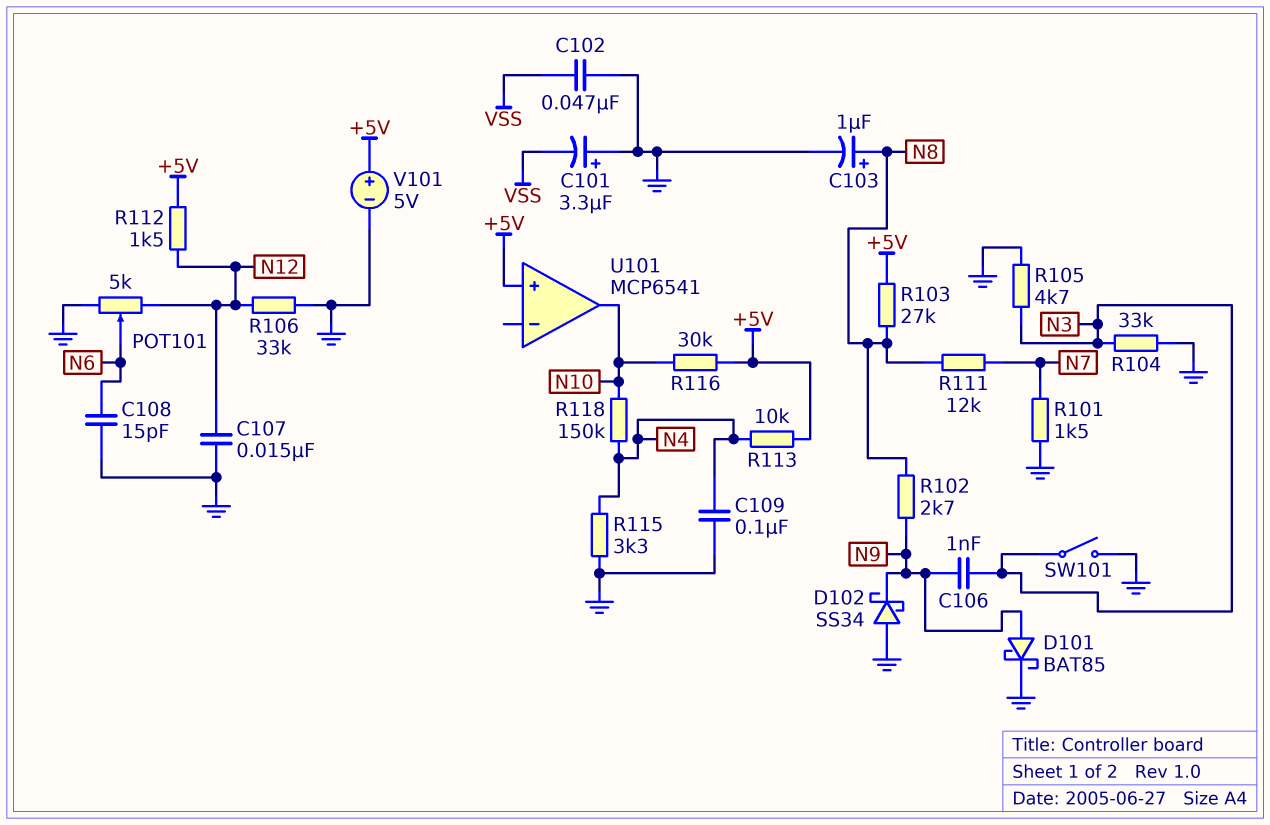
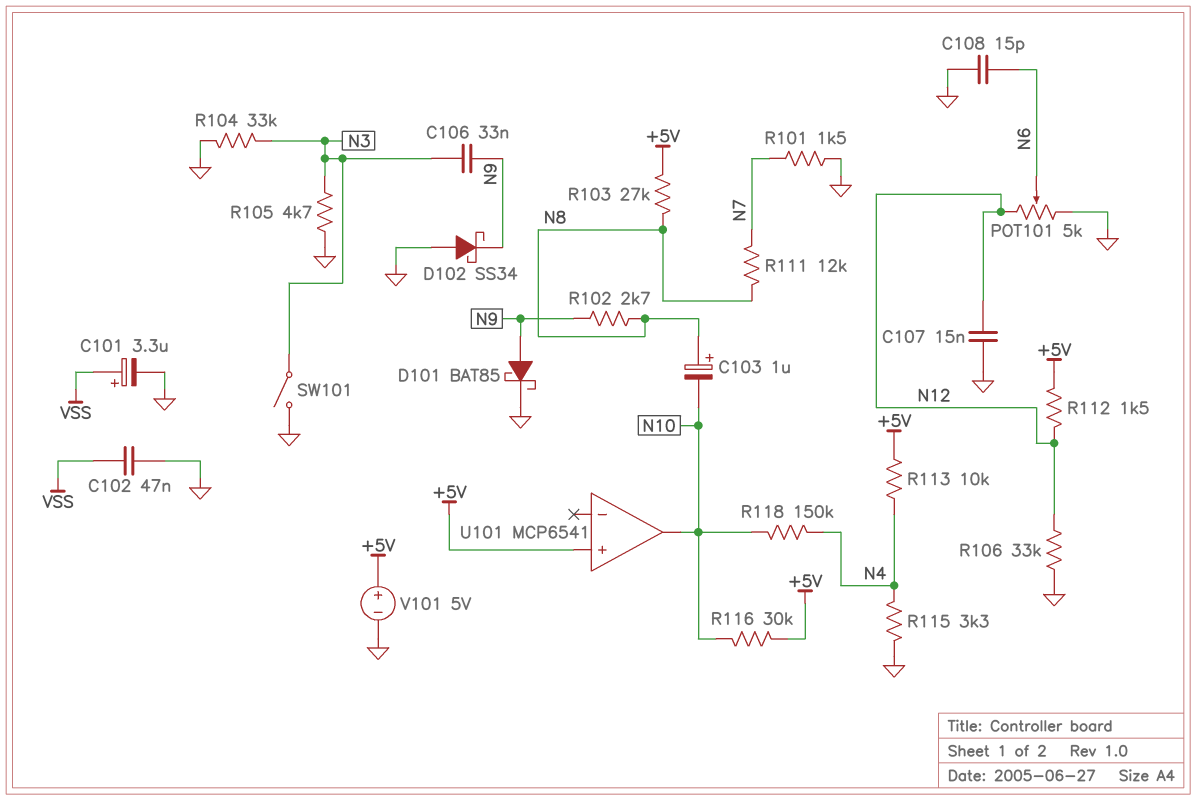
C101: 3.3uF (plus GND, minus VSS) -> 3.3uF (plus VSS, minus GND)
C103: 1uF (plus N8, minus GND) -> 1uF (plus N8, minus N10)
C106: 1nF (N3, N9) -> 33nF (N3, N9)
C109: 100nF (GND, N4) -> none

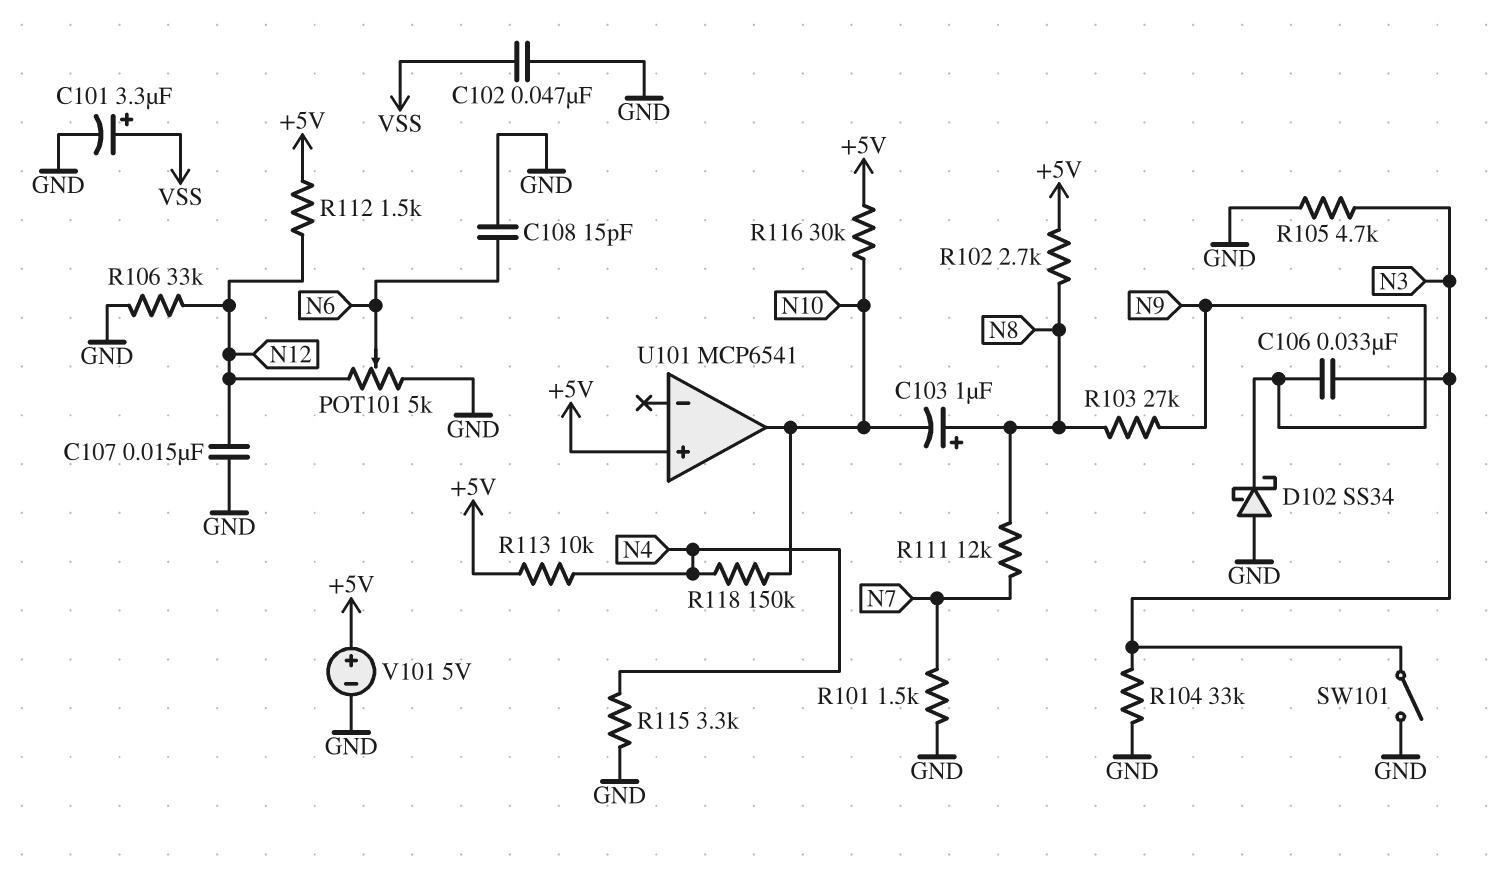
D101: schottky BAT85 (A N9, K GND) -> none
R102: 2.7k (N8, N9) -> 2.7k (+5V, N8)
R103: 27k (+5V, N8) -> 27k (N8, N9)

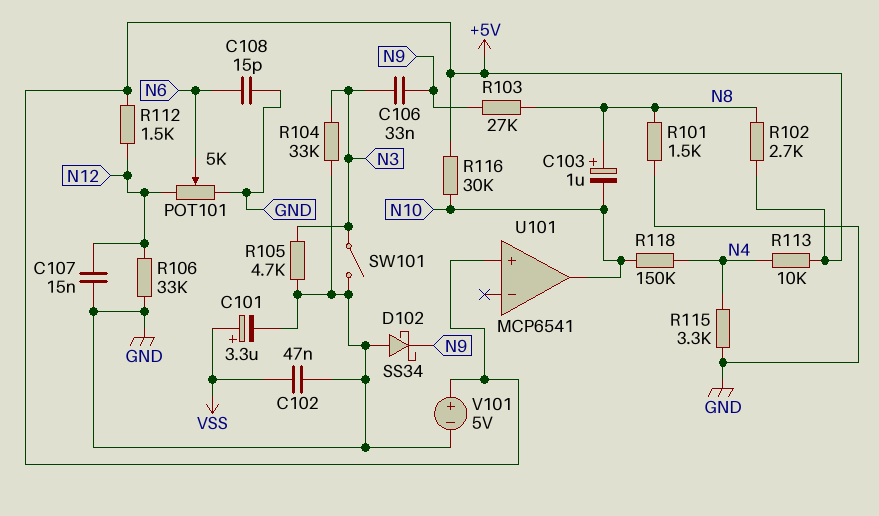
R101: 1.5k (GND, N7) -> 1.5k (GND, N8)
R111: 12k (N7, N8) -> none

